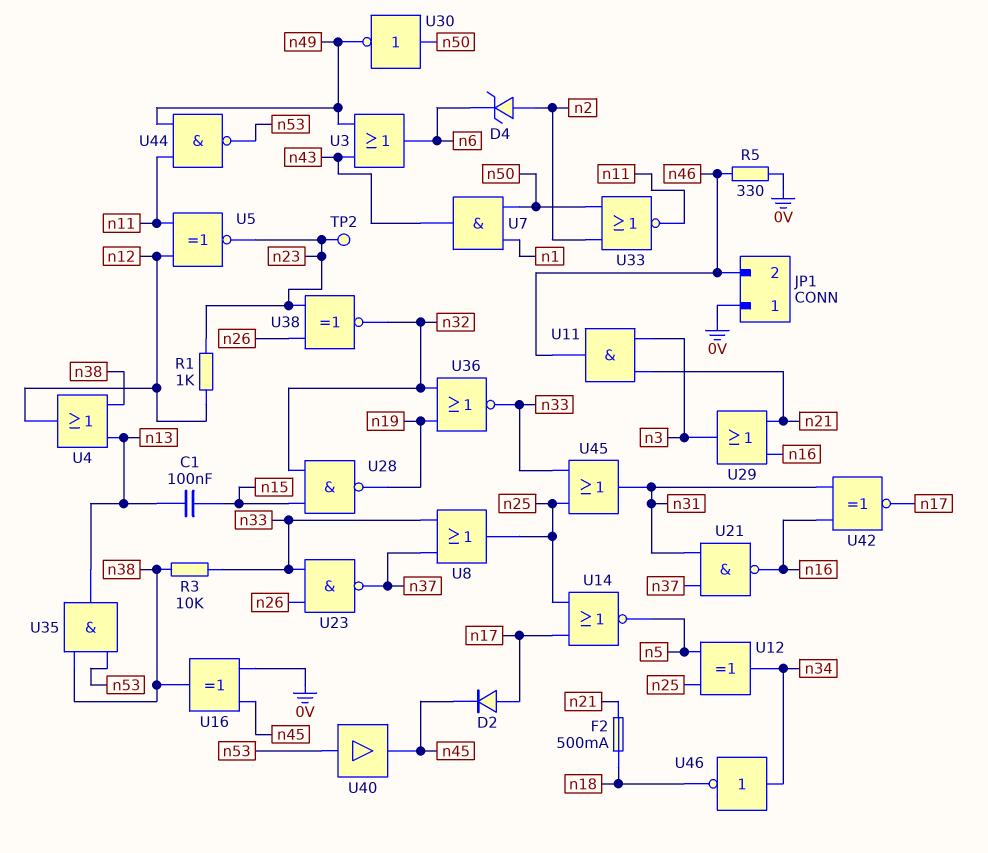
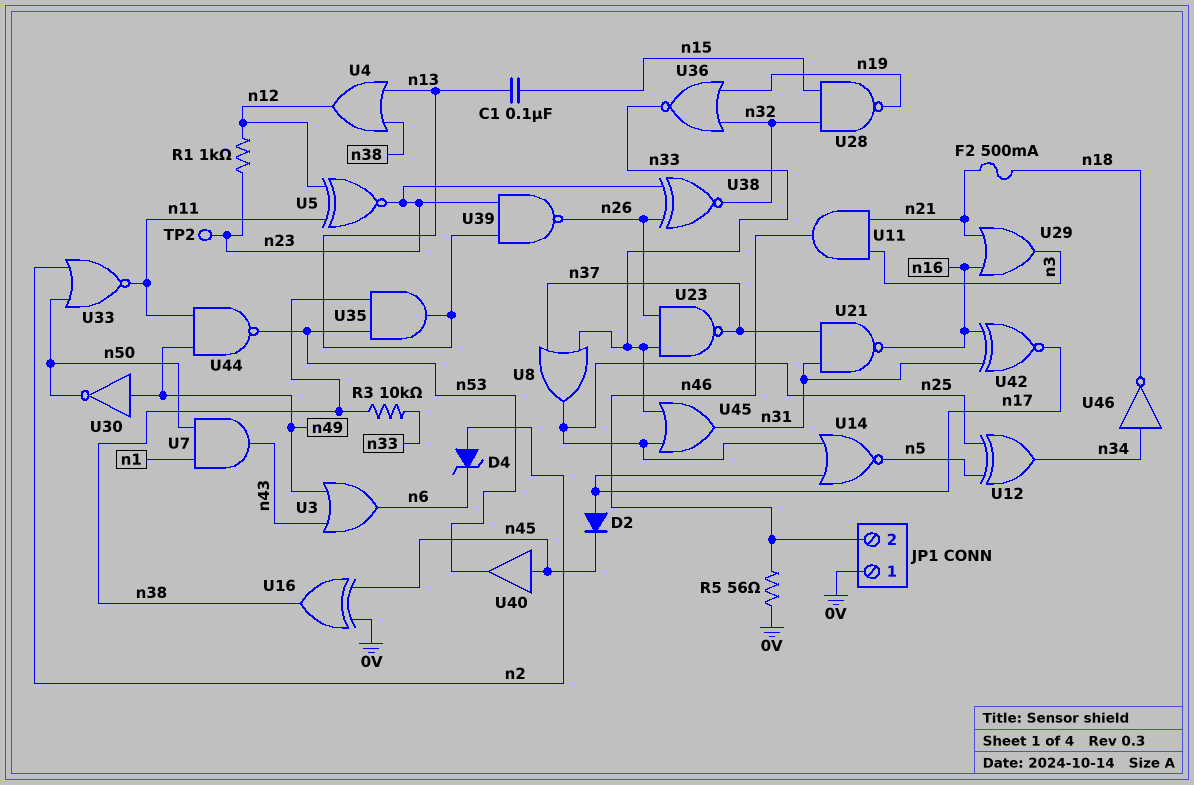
R5: 330 (0V, n46) -> 56 (0V, n46)
U30: NOT (in n50, out n49) -> NOT (in n49, out n50)
U39: none -> NAND (in n13, in n23, out n26)
U40: buffer (in n53, out n45) -> buffer (in n45, out n53)

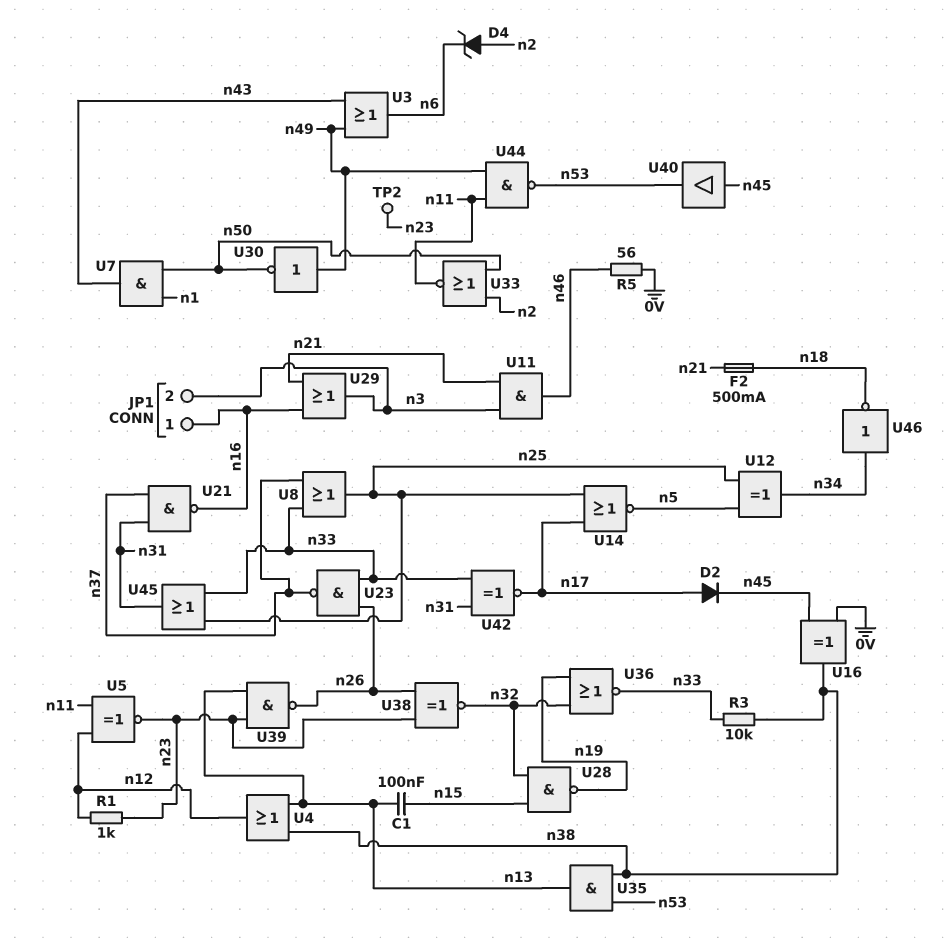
JP1 pin 1: 0V -> n16
JP1 pin 2: n46 -> n3
U42: XNOR (in n16, in n31, out n17) -> XNOR (in n31, in n33, out n17)

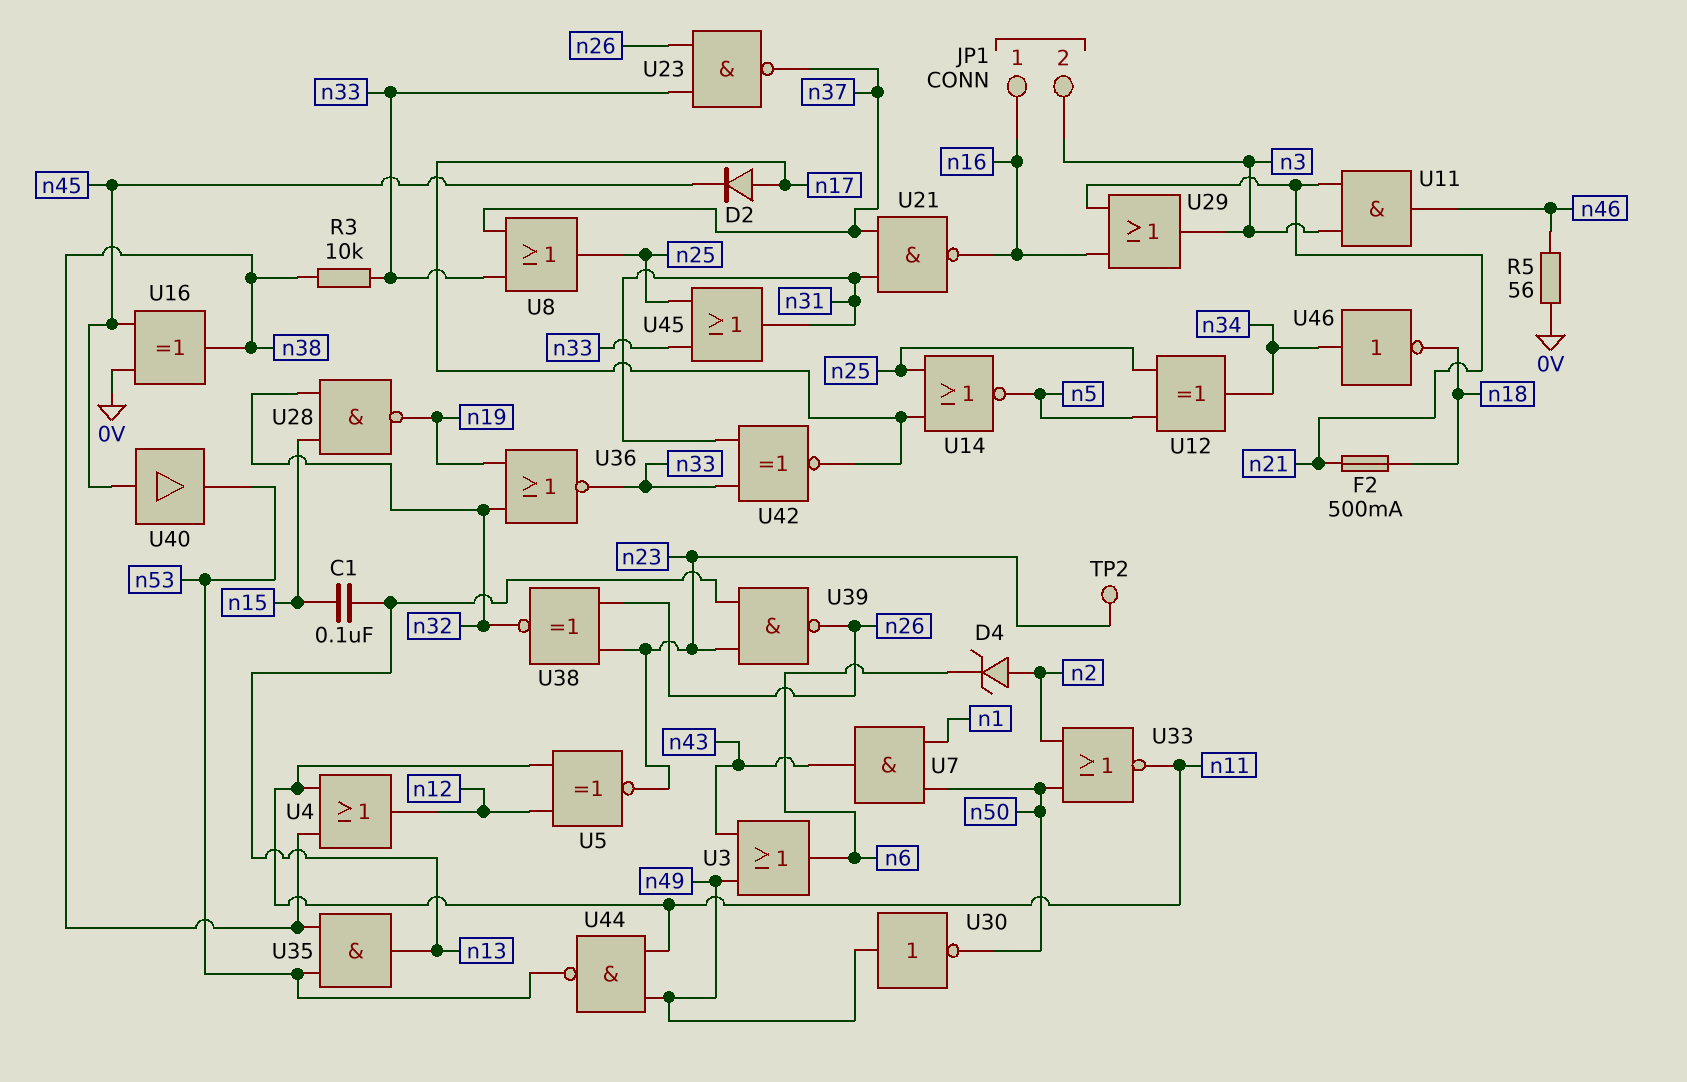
R1: 1k (n12, n23) -> none
U4: OR (in n13, in n38, out n12) -> OR (in n11, in n38, out n12)

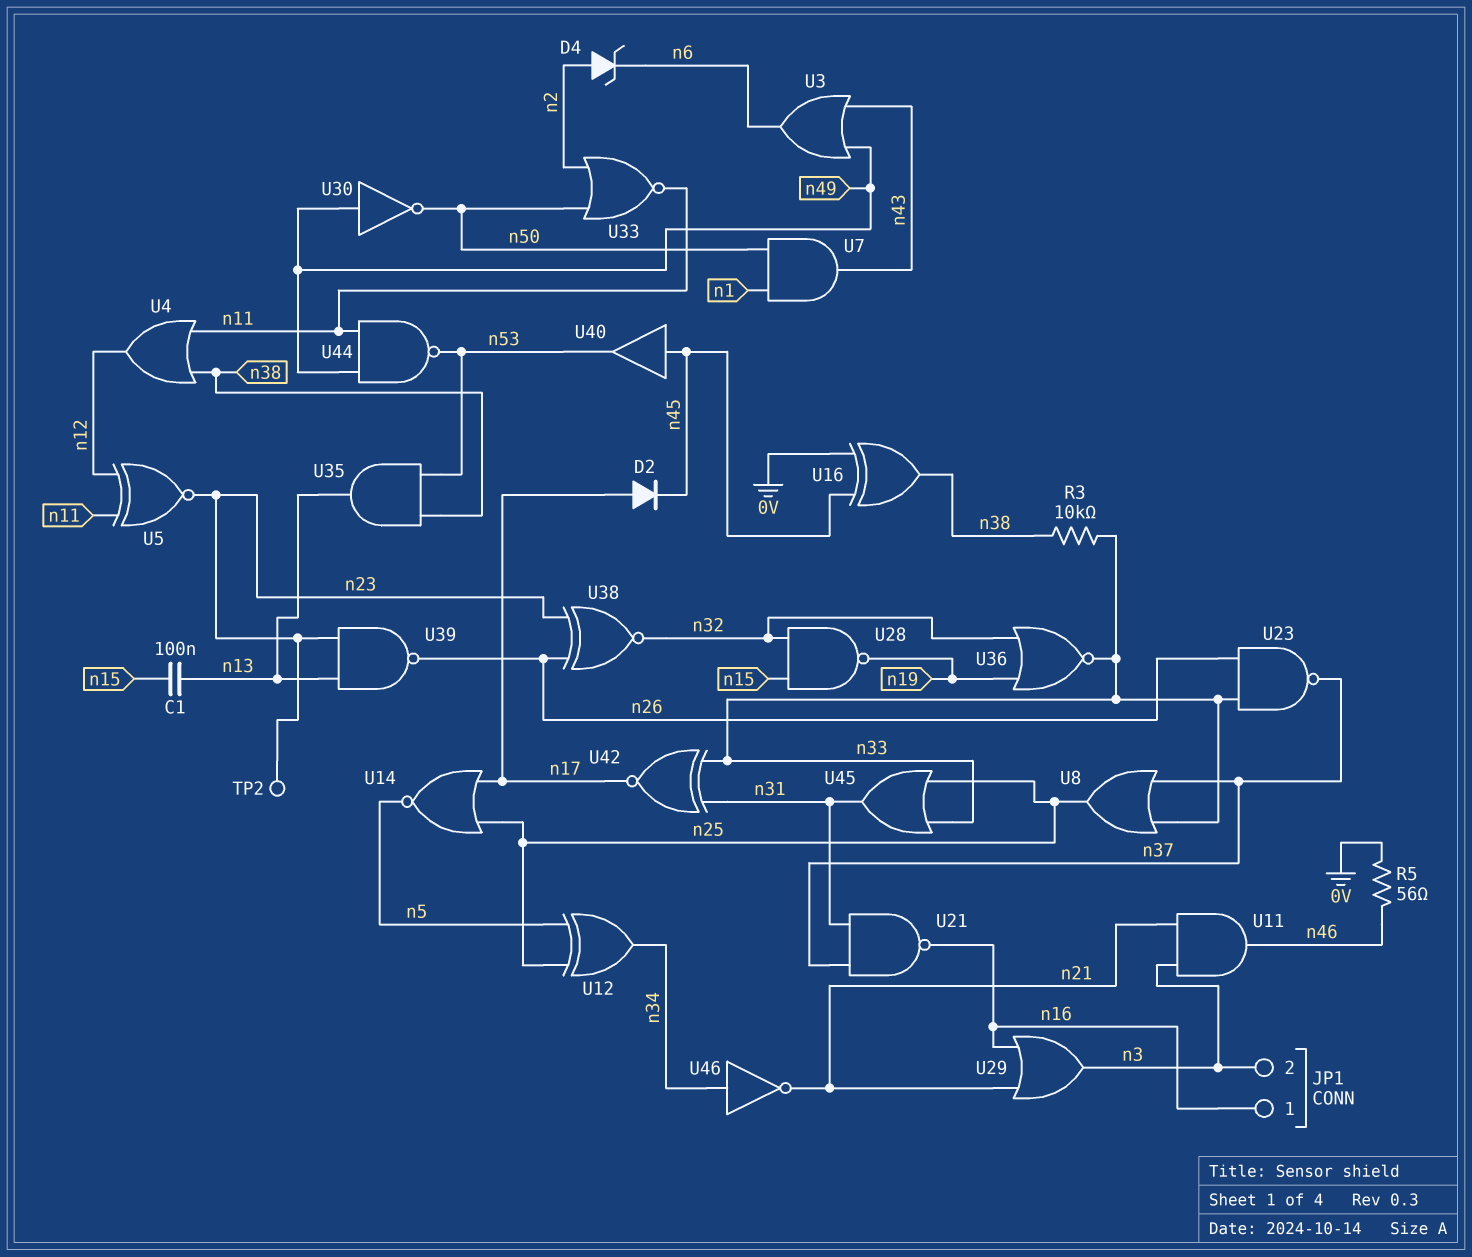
F2: 500mA (n18, n21) -> none
U46: NOT (in n34, out n18) -> NOT (in n34, out n21)

